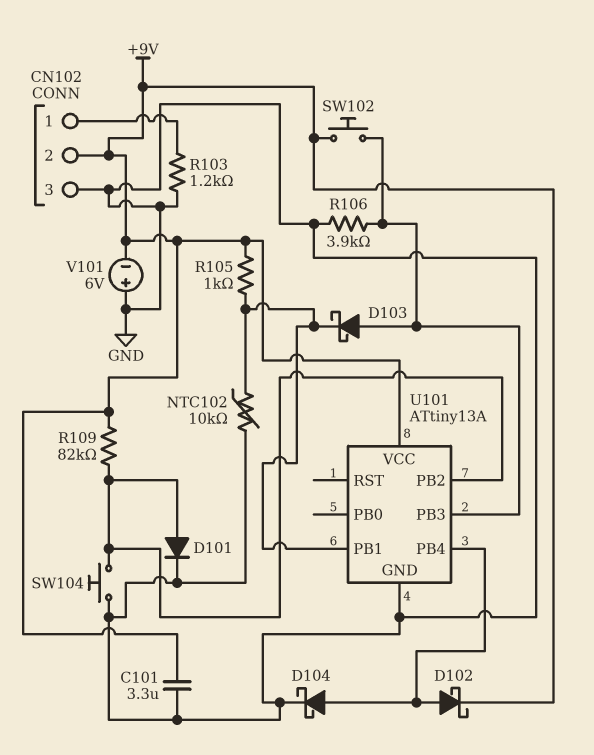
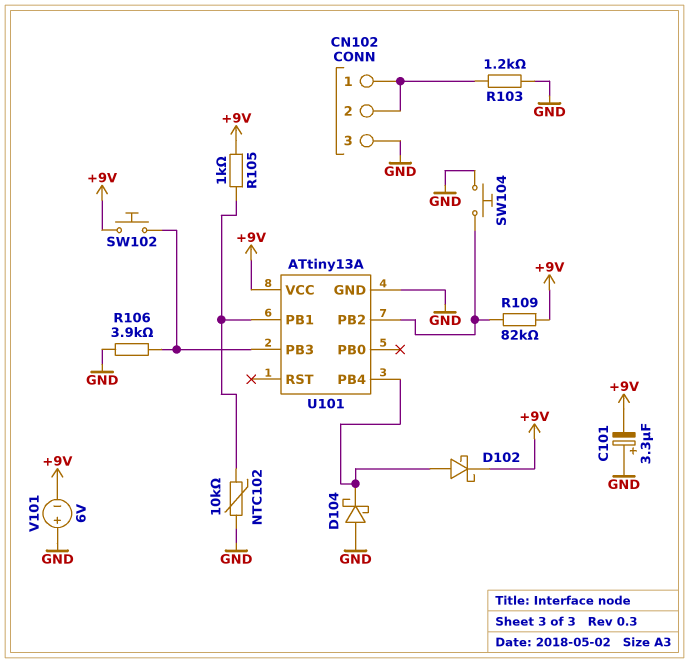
C101: 3.3uF (+9V, GND) -> 3.3uF (plus GND, minus +9V)
CN102 pin 2: +9V -> CN102/1
D101: diode (A U101/PB2, K GND) -> none
D103: schottky (A U101/PB3, K U101/PB1) -> none
D104: schottky (A U101/PB4, K GND) -> schottky (A GND, K U101/PB4)

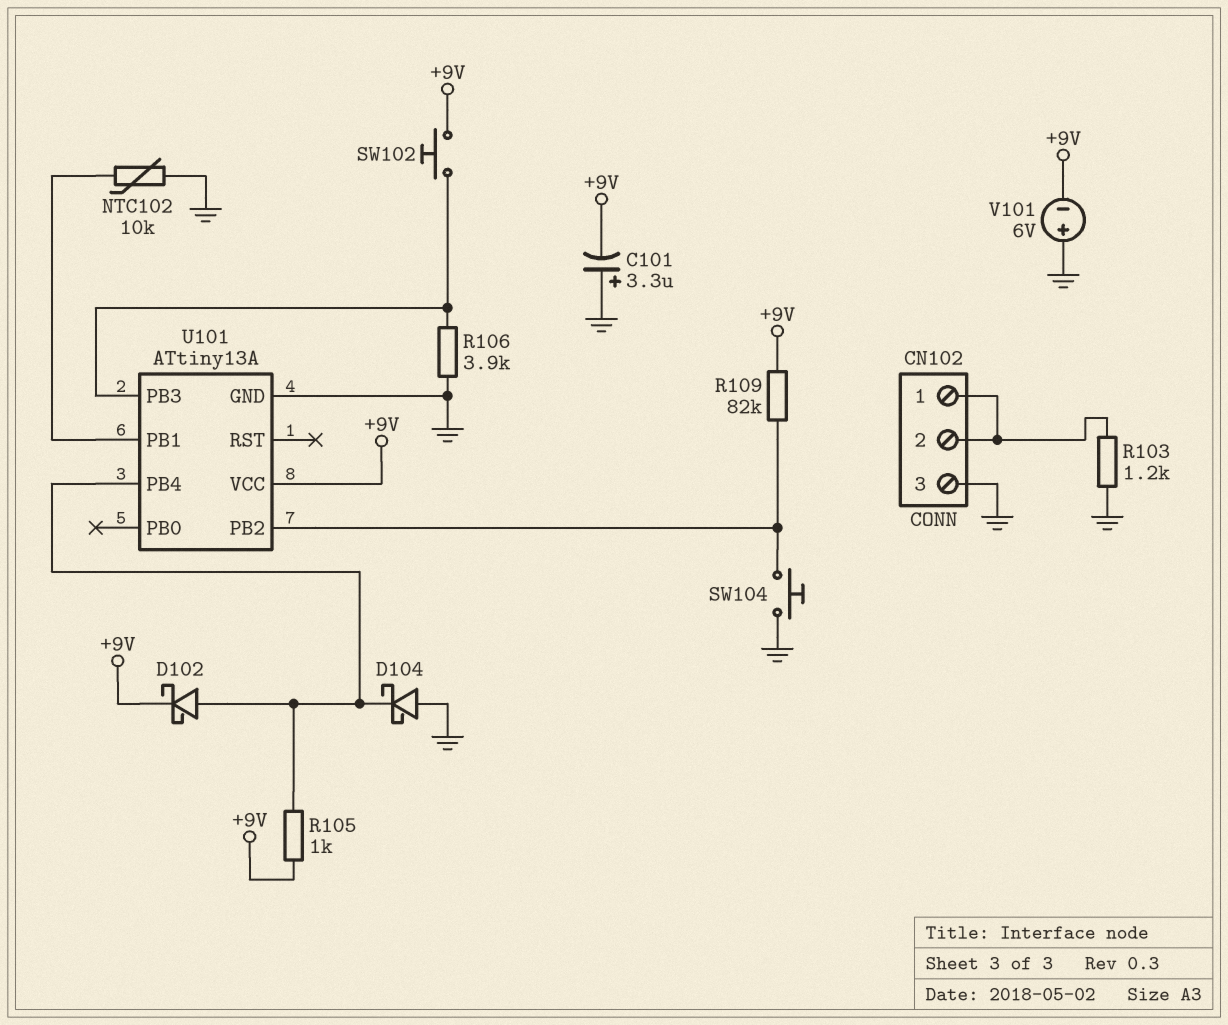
R105: 1k (+9V, U101/PB1) -> 1k (+9V, U101/PB4)

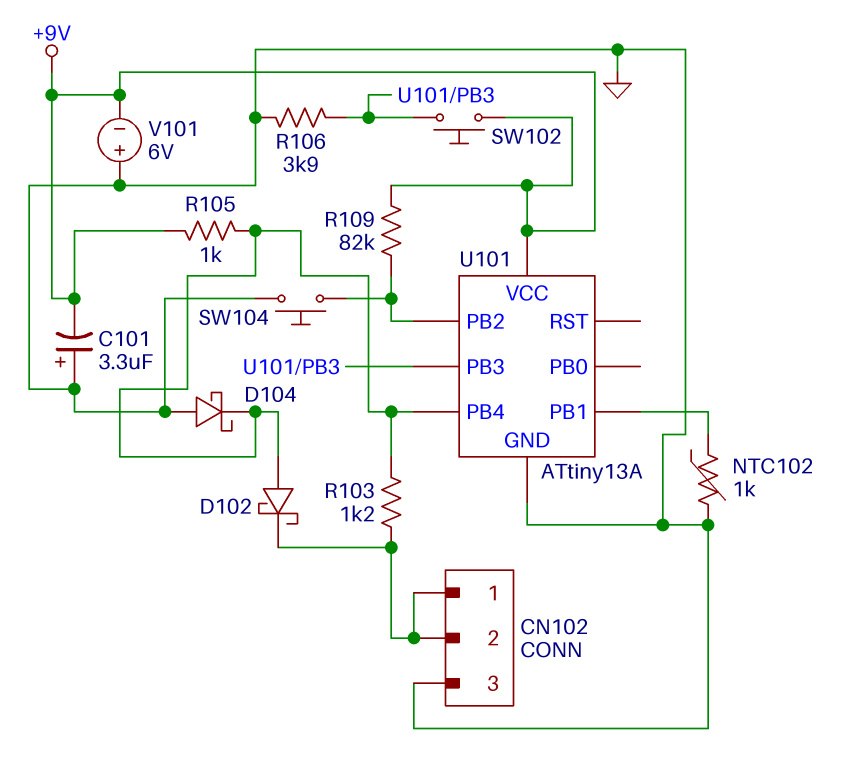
D102: schottky (A U101/PB4, K +9V) -> schottky (A U101/PB4, K CN102/1)
NTC102: 10k (GND, U101/PB1) -> 1k (GND, U101/PB1)
R103: 1.2k (CN102/1, GND) -> 1.2k (CN102/1, U101/PB4)

